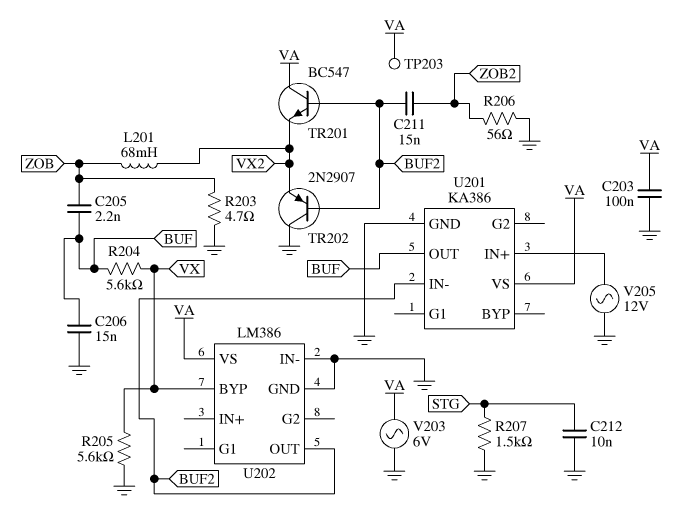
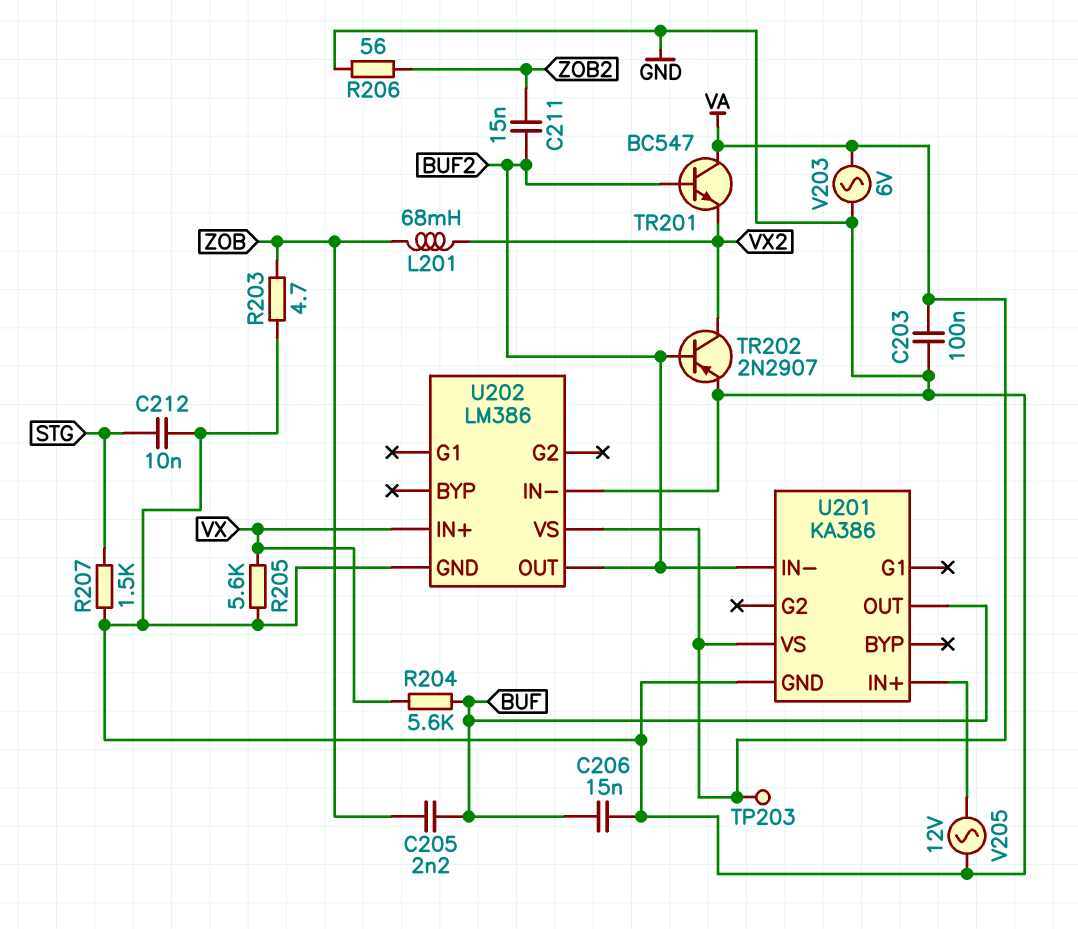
TR202: PNP 2N2907 (B BUF2, C GND, E VX2) -> PNP 2N2907 (B BUF2, C VX2, E GND)
U202 pin BYP: VX -> none
U202 pin IN+: none -> VX

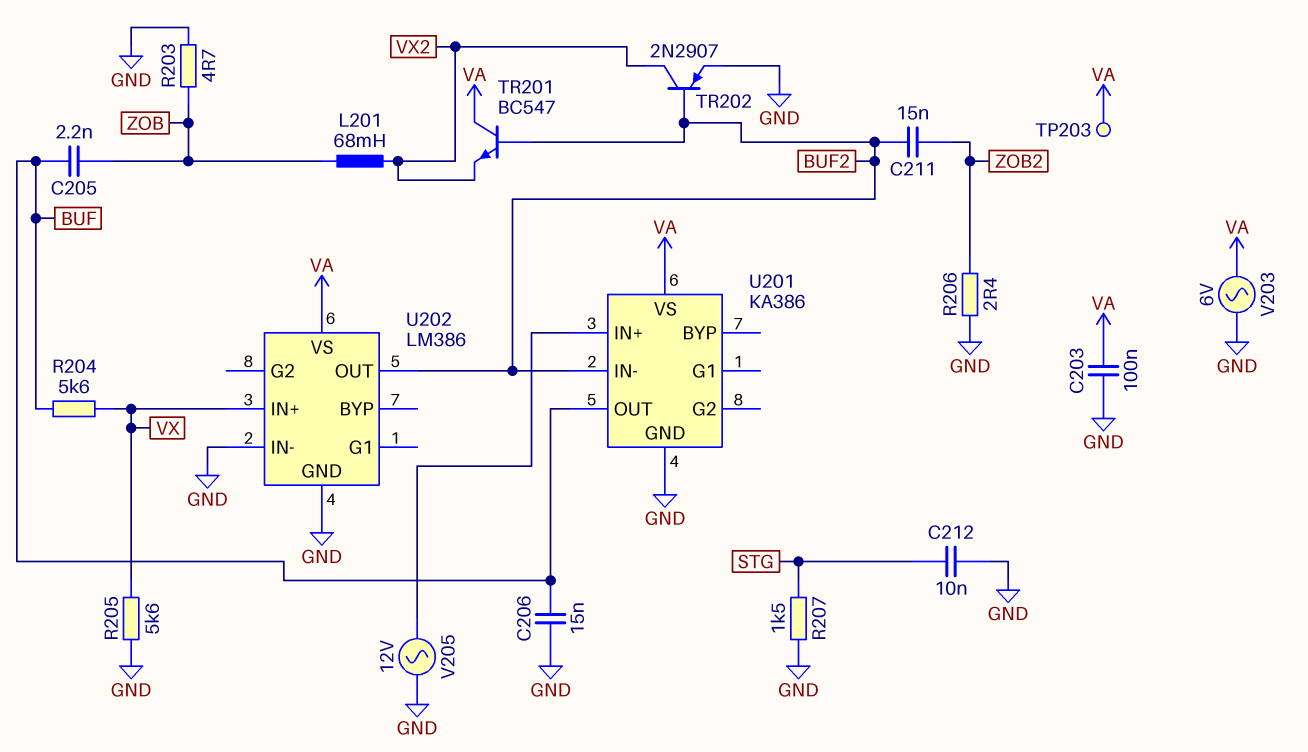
R206: 56 (GND, ZOB2) -> 2.4 (GND, ZOB2)

